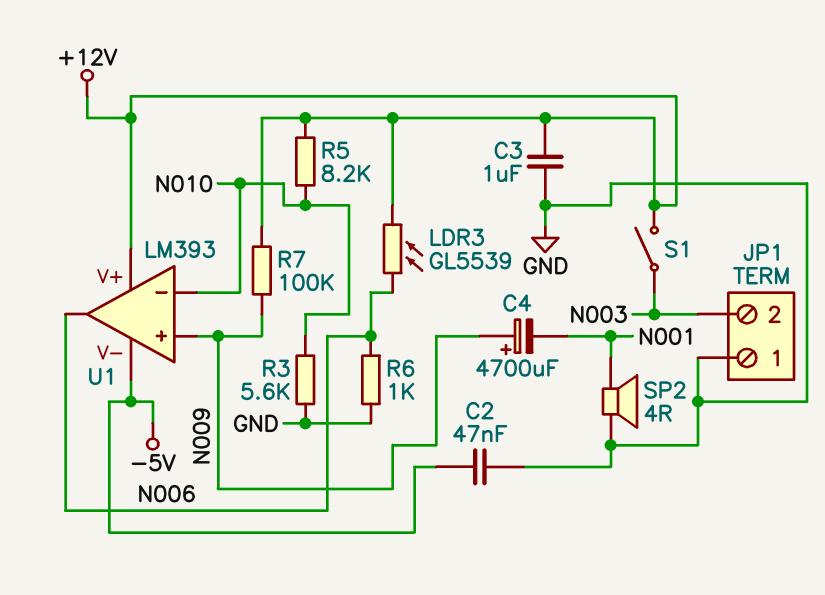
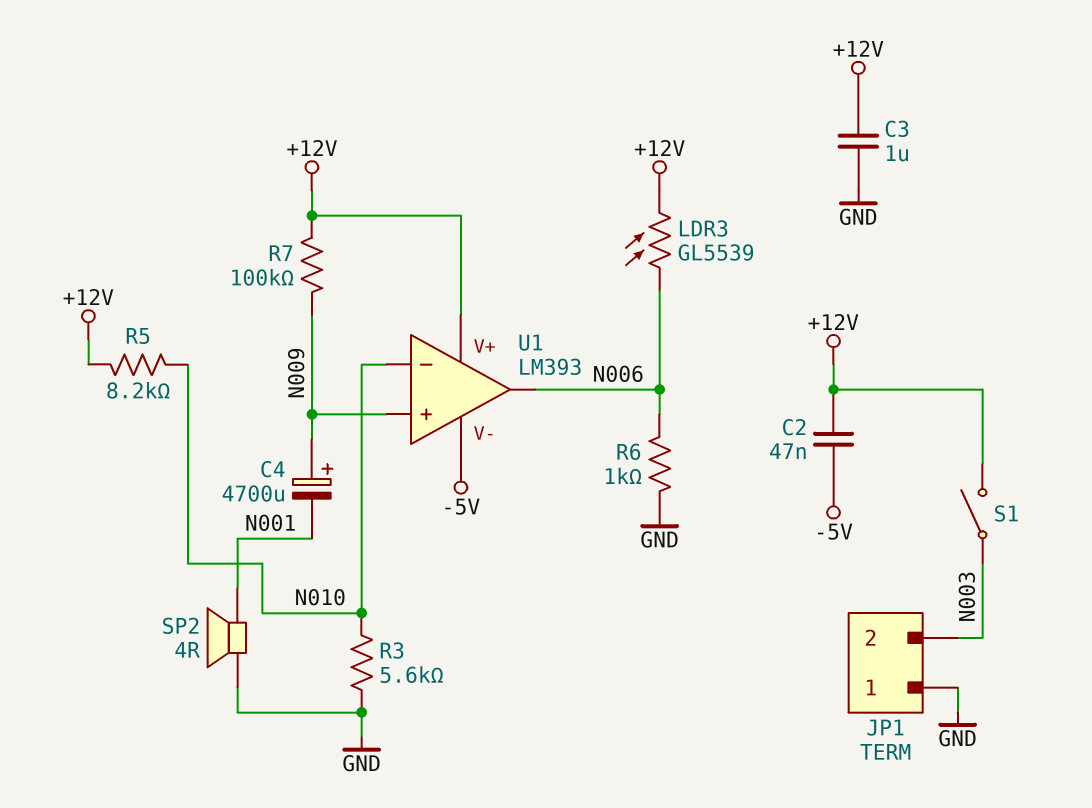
C2: 47nF (-5V, GND) -> 47nF (+12V, -5V)

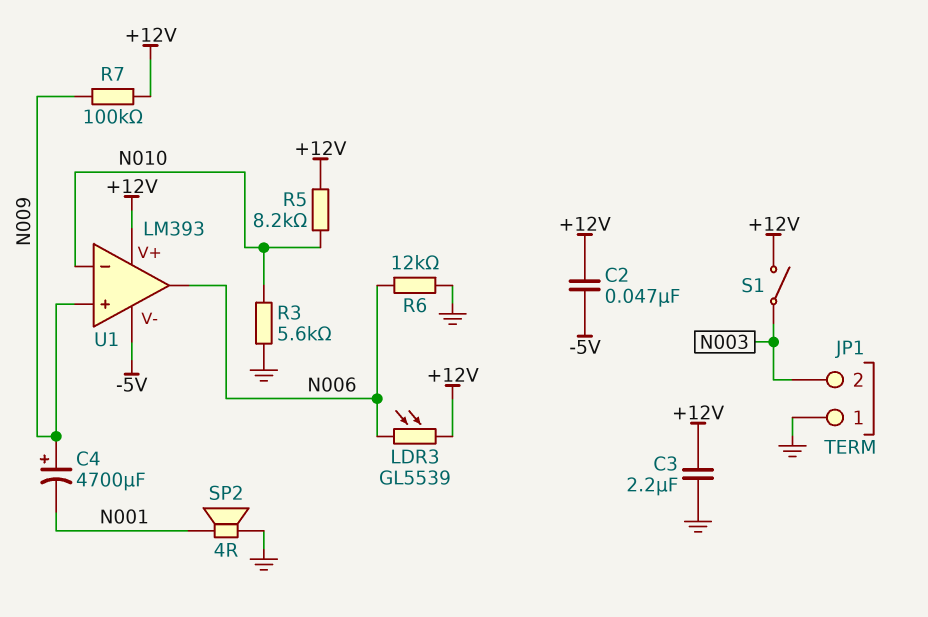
C3: 1uF (+12V, GND) -> 2.2uF (+12V, GND)
R6: 1k (GND, N006) -> 12k (GND, N006)

